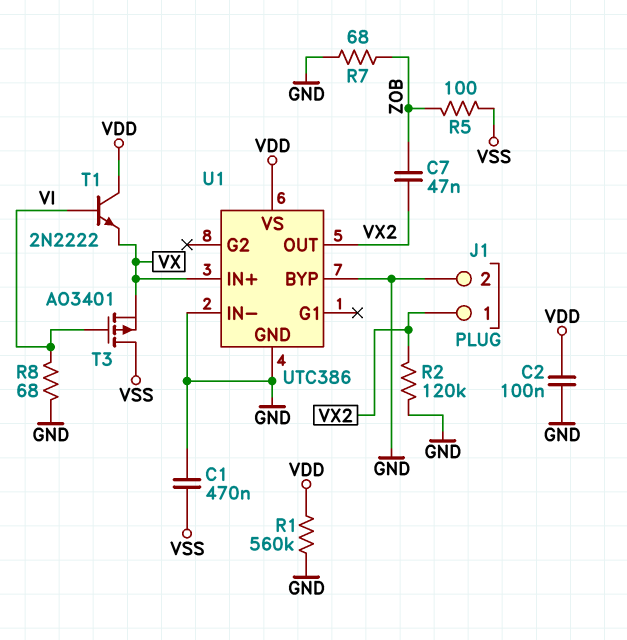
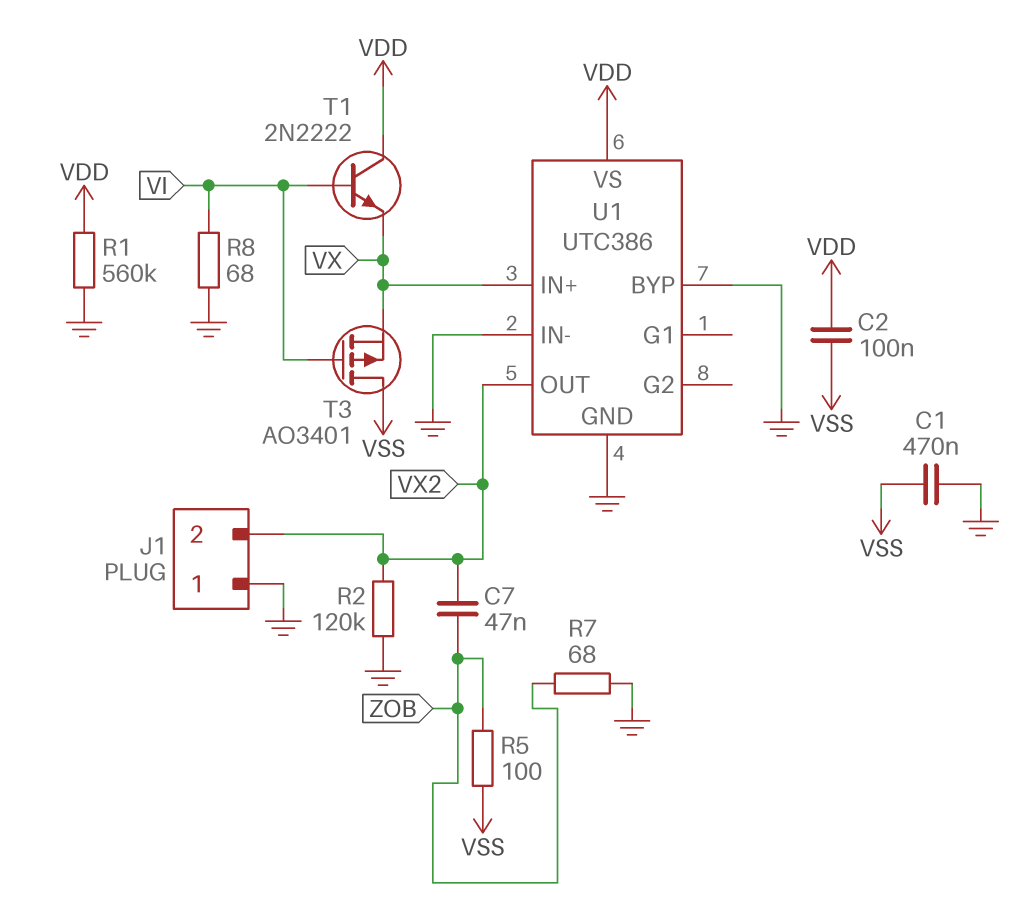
C2: 100nF (GND, VDD) -> 100nF (VDD, VSS)
J1 pin 1: VX2 -> GND
J1 pin 2: GND -> VX2

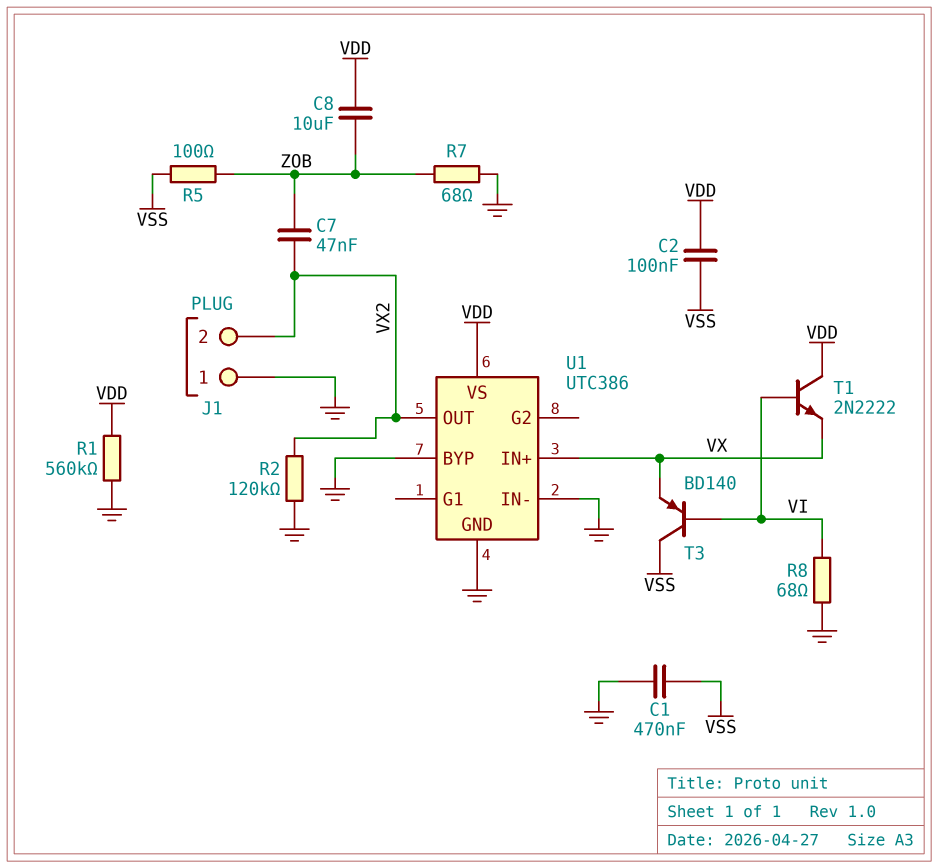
C8: none -> 10uF (VDD, ZOB)
T3: PMOS AO3401 (G VI, D VSS, S VX) -> PNP BD140 (B VI, C VSS, E VX)

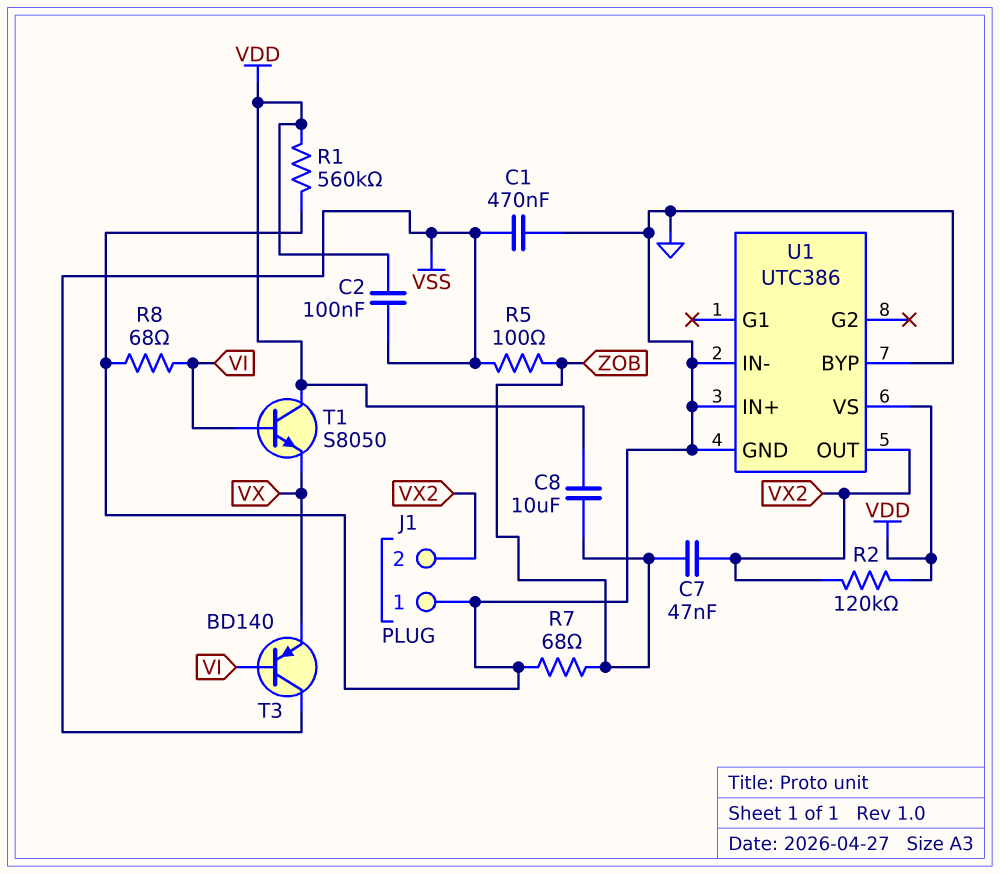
R2: 120k (GND, VX2) -> 120k (VDD, VX2)
T1: NPN 2N2222 (B VI, C VDD, E VX) -> NPN S8050 (B VI, C VDD, E VX)
U1 pin IN+: VX -> GND

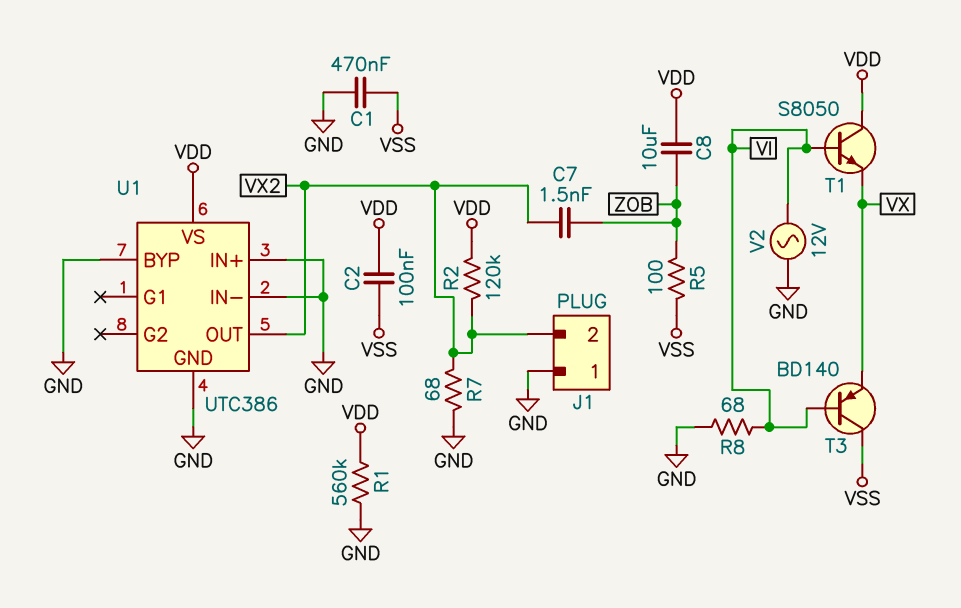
C7: 47nF (VX2, ZOB) -> 1.5nF (VX2, ZOB)
R7: 68 (GND, ZOB) -> 68 (GND, VX2)
V2: none -> AC 12V (GND, VI)

